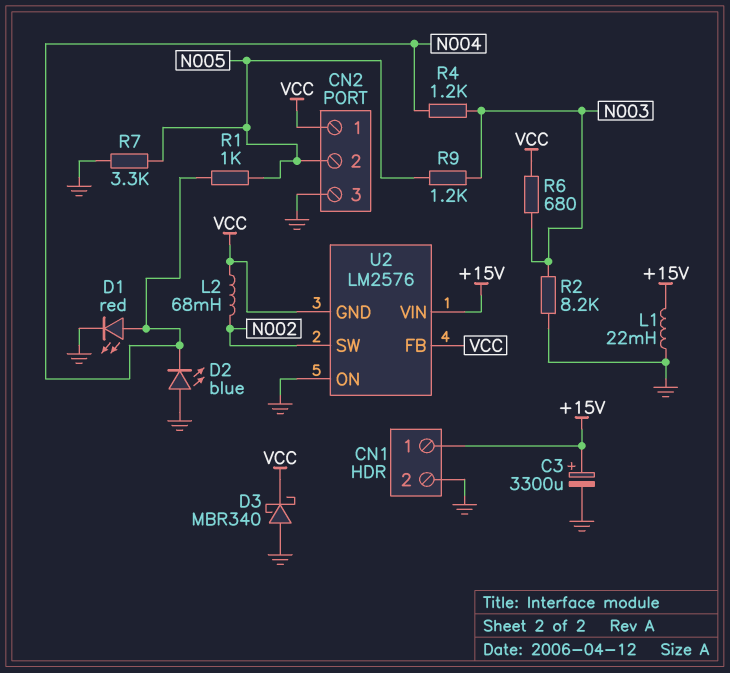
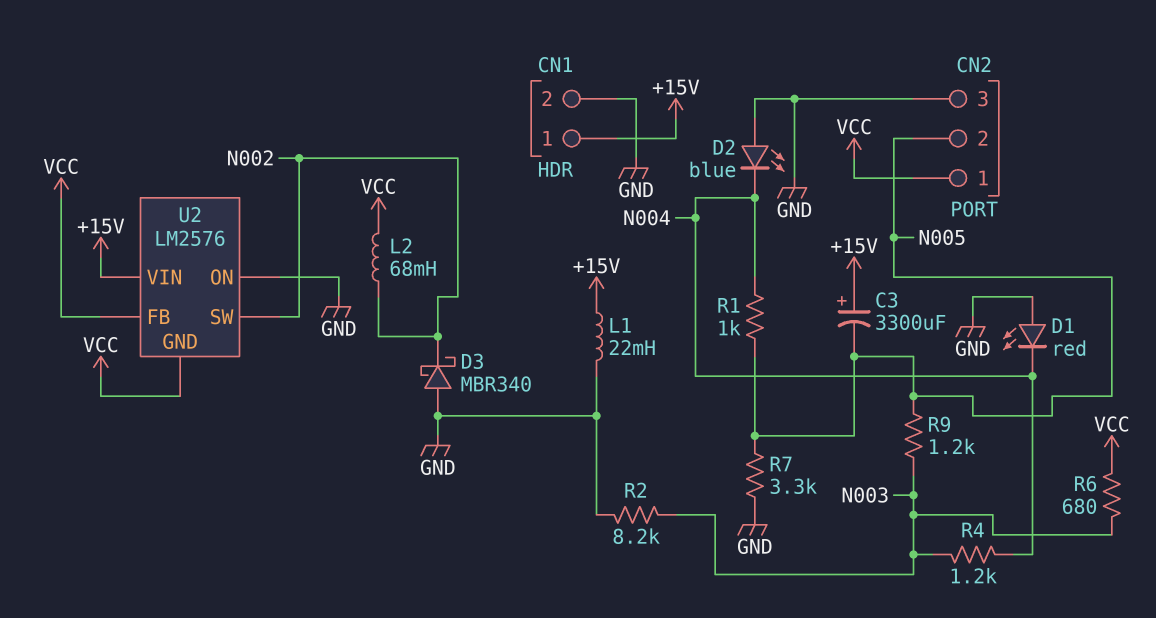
C3: 3300uF (plus +15V, minus GND) -> 3300uF (plus +15V, minus N005)
D1: LED red (A N004, K GND) -> LED red (A GND, K N004)
D3: schottky MBR340 (A GND, K VCC) -> schottky MBR340 (A GND, K N002)

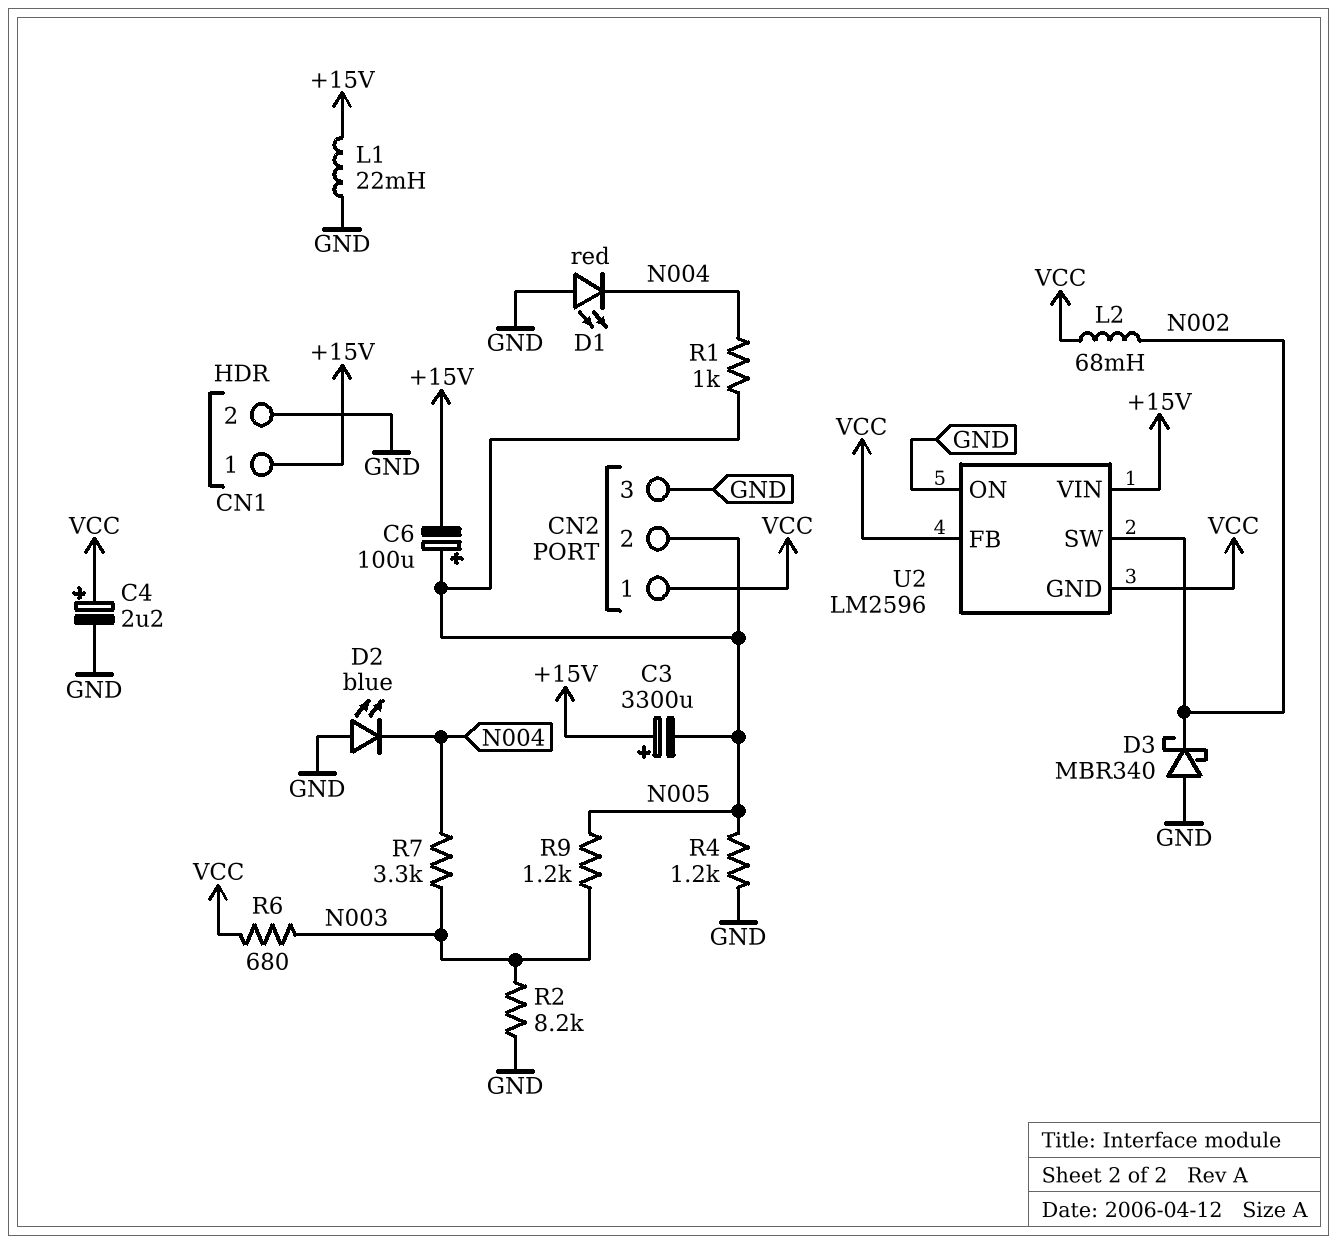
C4: none -> 2.2uF (plus VCC, minus GND)
C6: none -> 100uF (plus N005, minus +15V)
R4: 1.2k (N003, N004) -> 1.2k (GND, N005)
R7: 3.3k (GND, N005) -> 3.3k (N003, N004)
U2: LM2576 -> LM2596

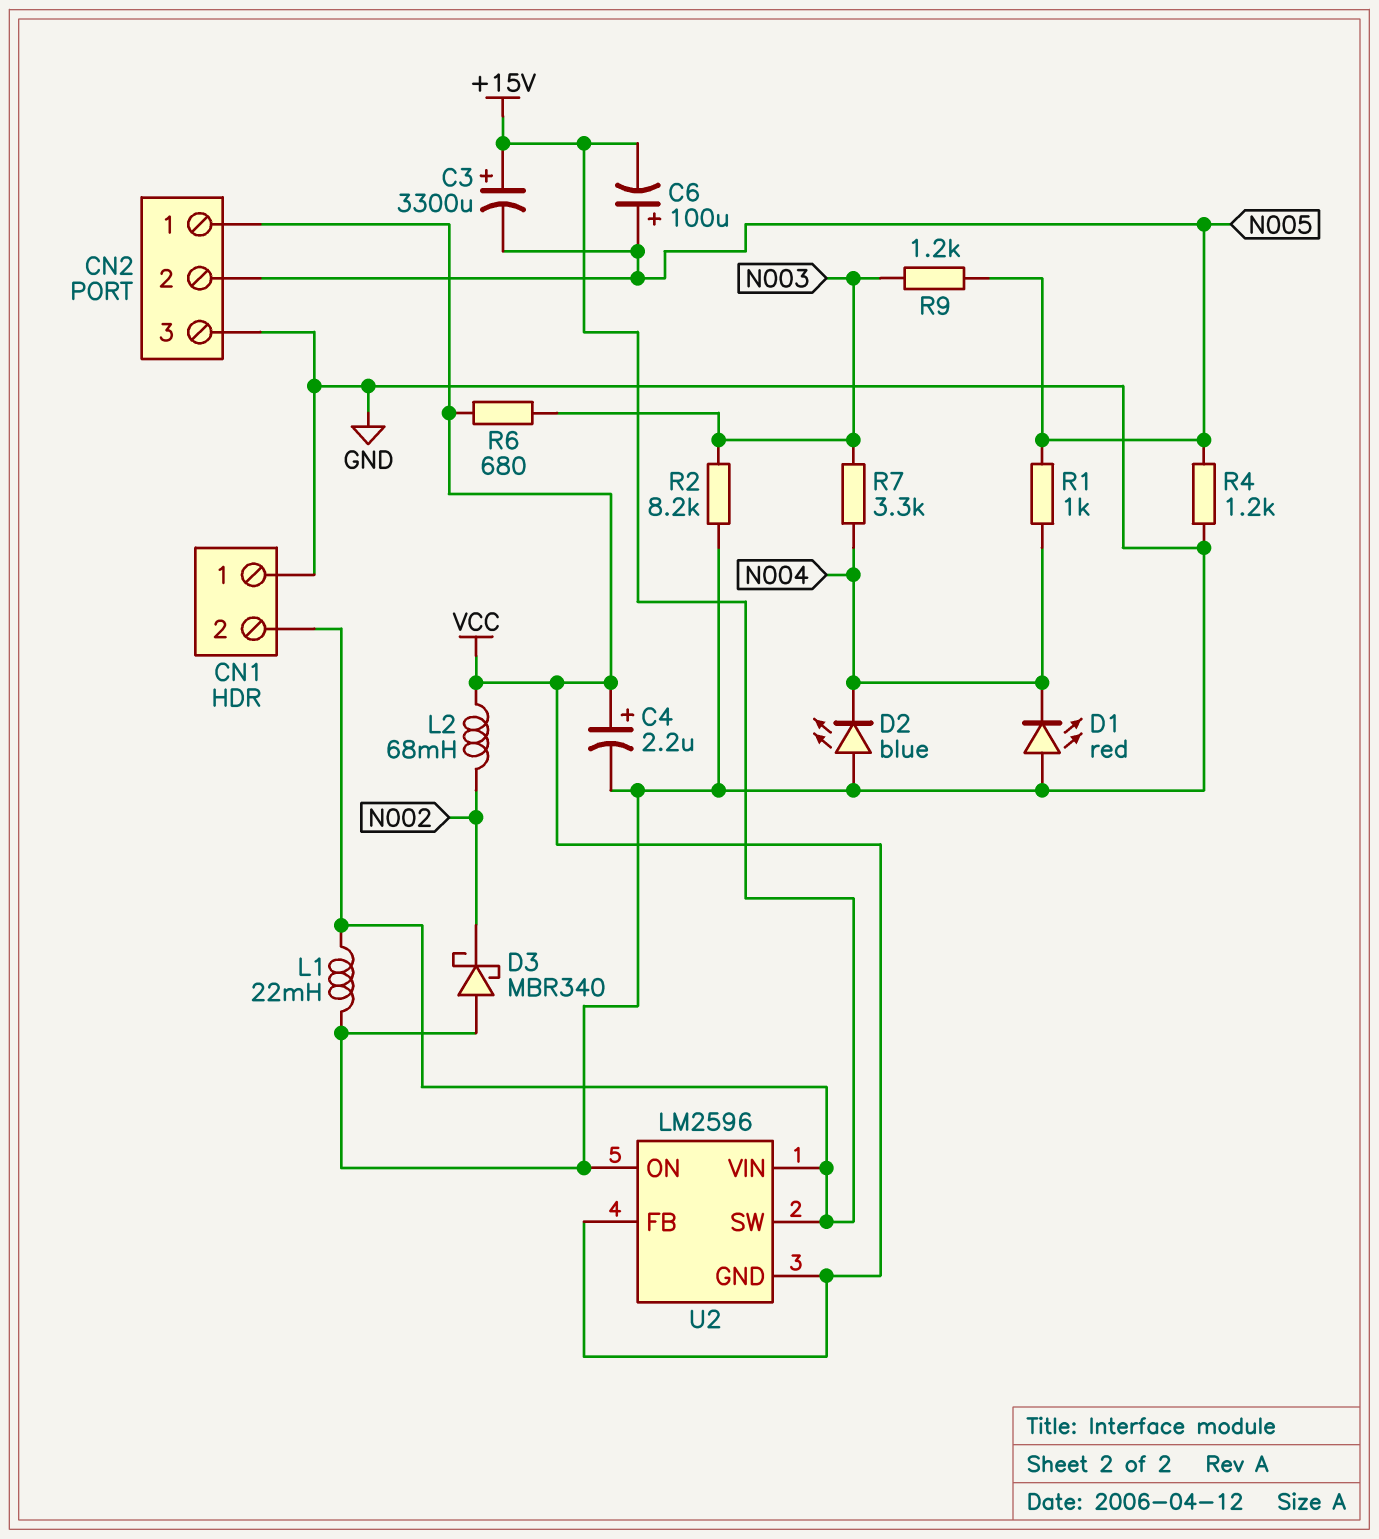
CN1 pin 1: +15V -> GND
CN1 pin 2: GND -> +15V
U2 pin SW: N002 -> +15V

